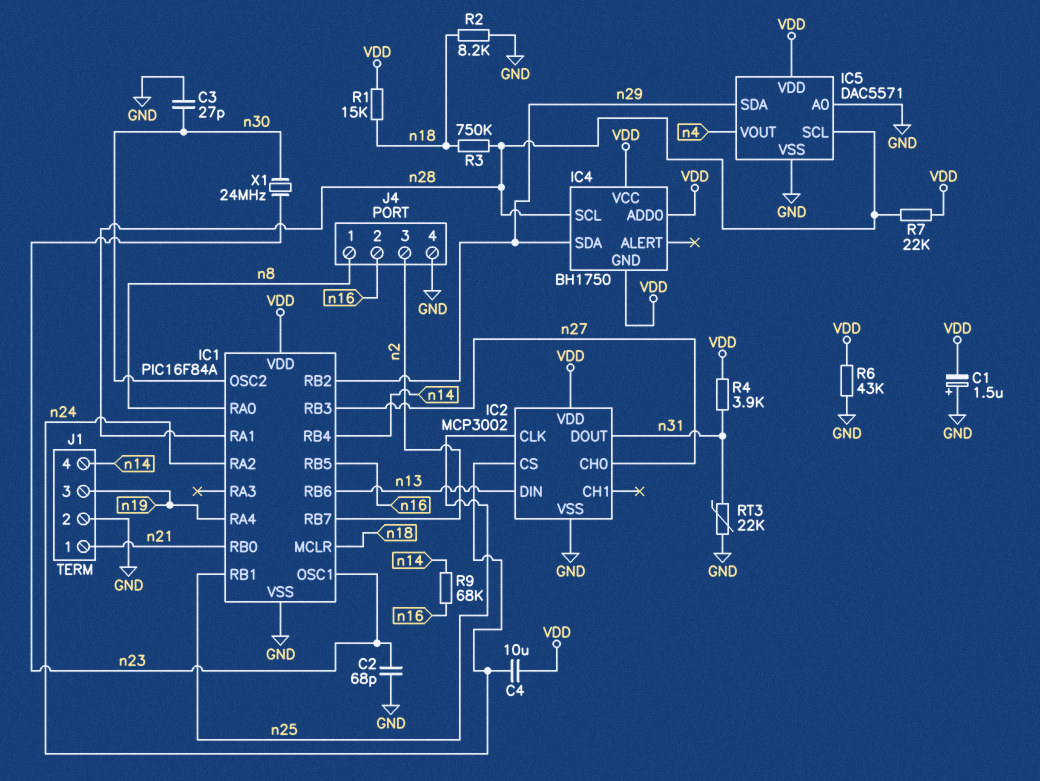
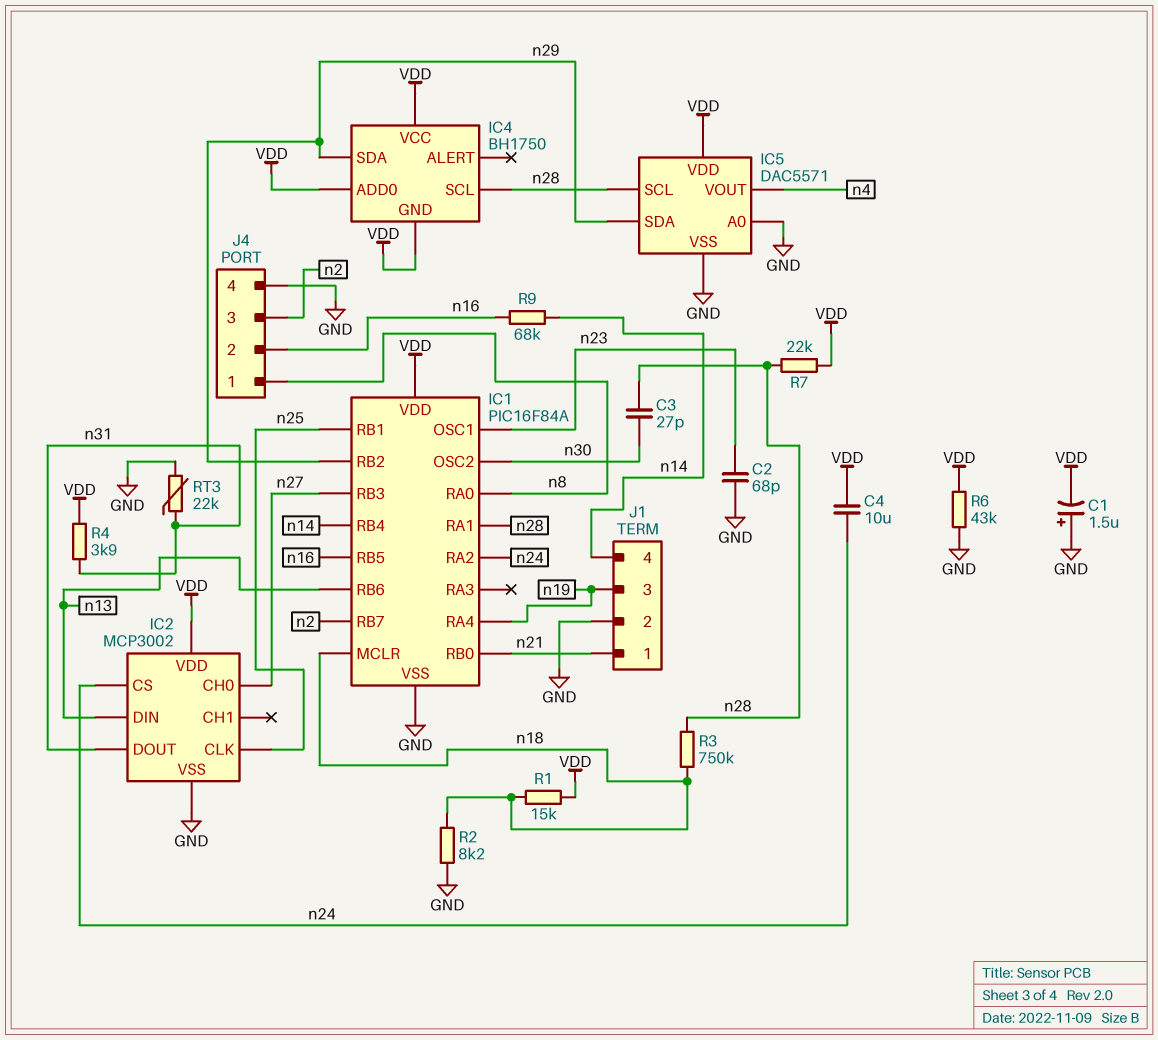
C3: 27pF (GND, n30) -> 27pF (n28, n30)
X1: 24MHz (n23, n30) -> none

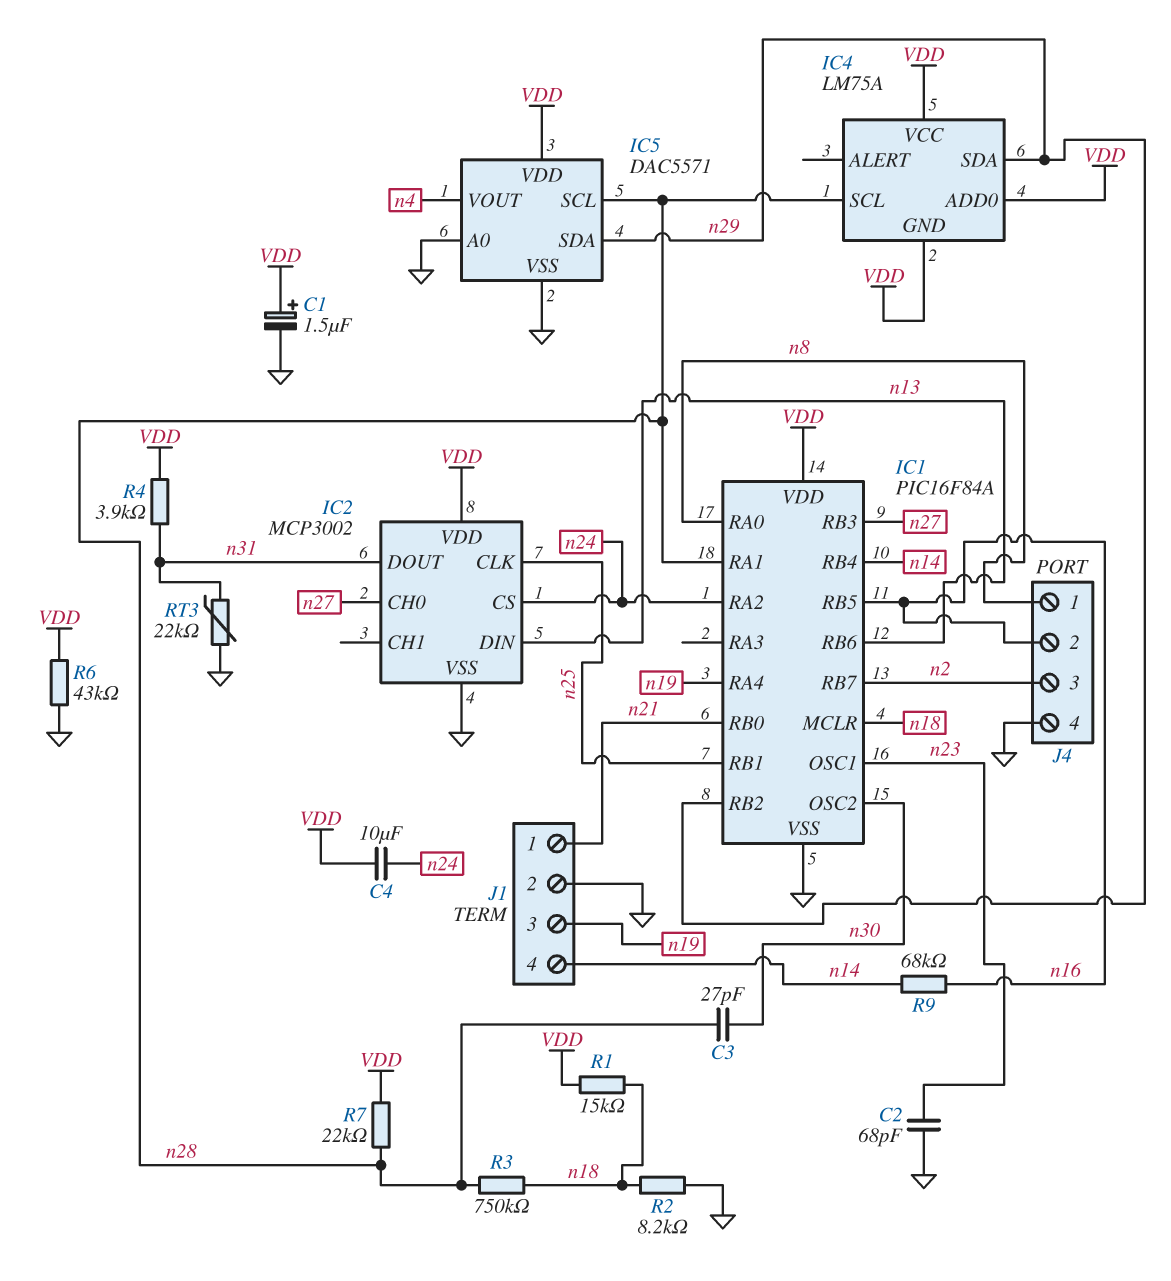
C1: 1.5uF (plus GND, minus VDD) -> 1.5uF (plus VDD, minus GND)
IC4: BH1750 -> LM75A

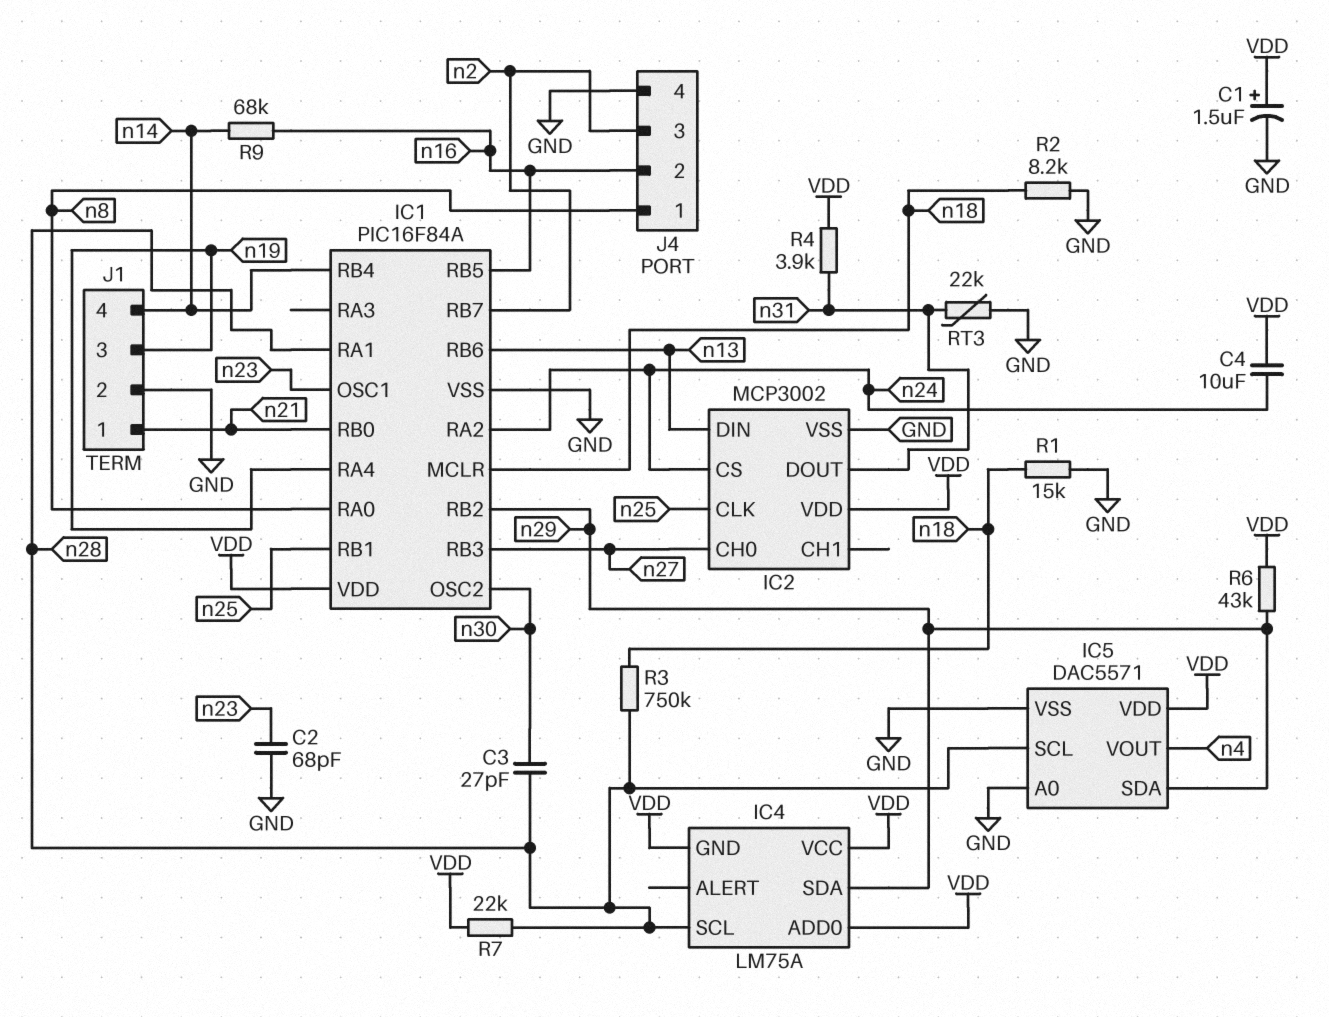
R1: 15k (VDD, n18) -> 15k (GND, n18)
R6: 43k (GND, VDD) -> 43k (VDD, n29)

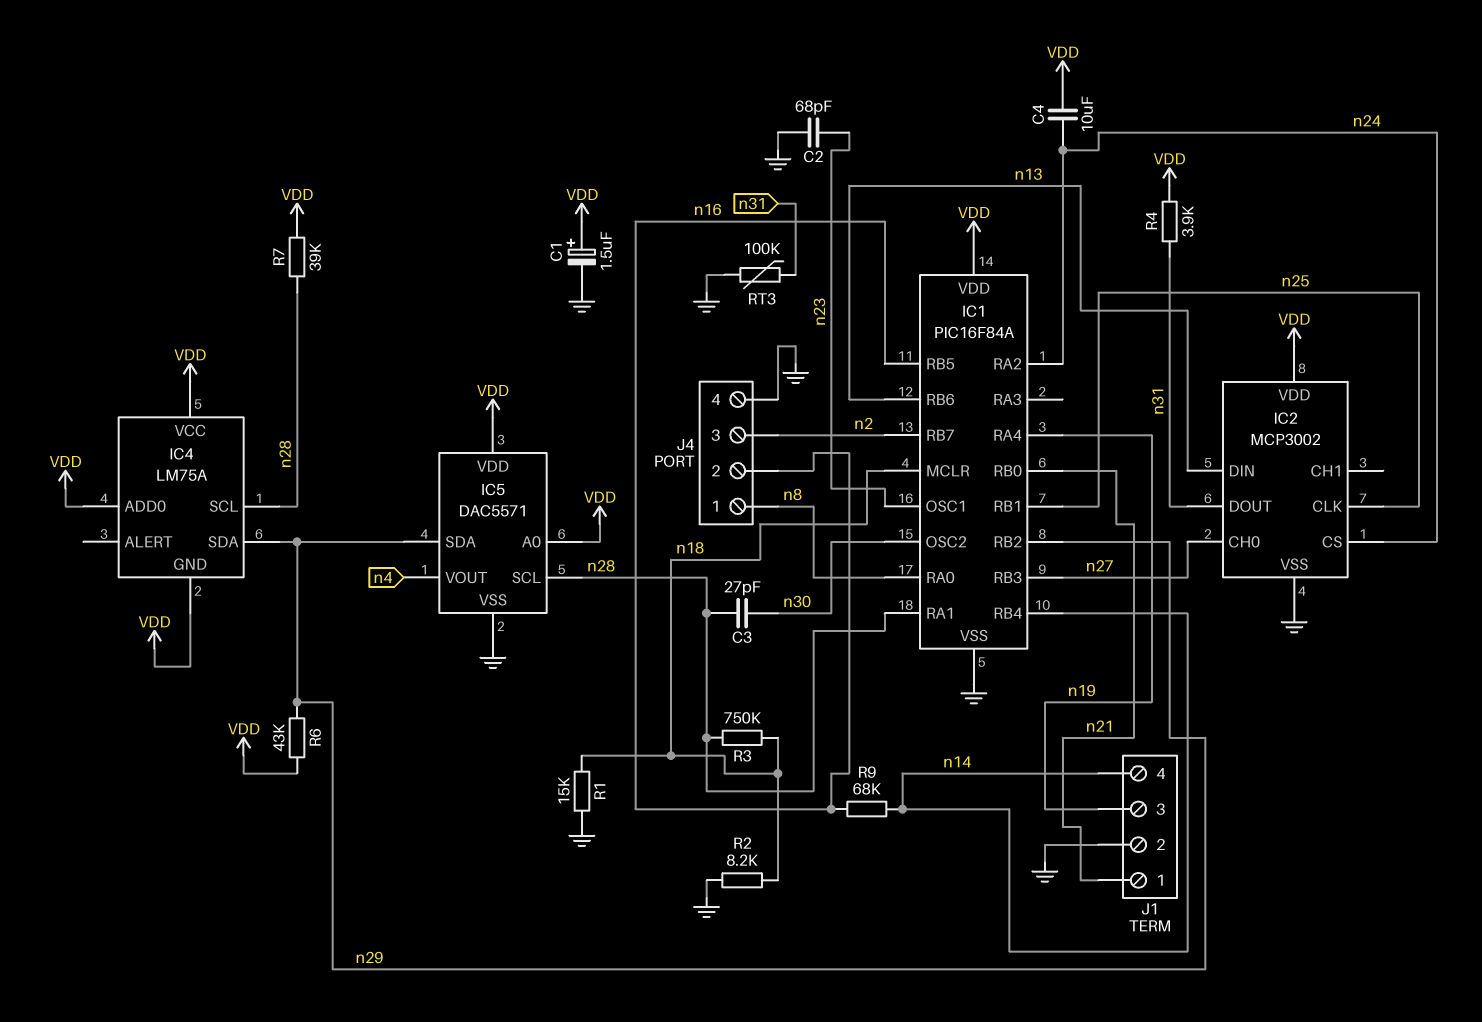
IC5 pin A0: GND -> VDD
R7: 22k (VDD, n28) -> 39k (VDD, n28)
RT3: 22k (GND, n31) -> 100k (GND, n31)

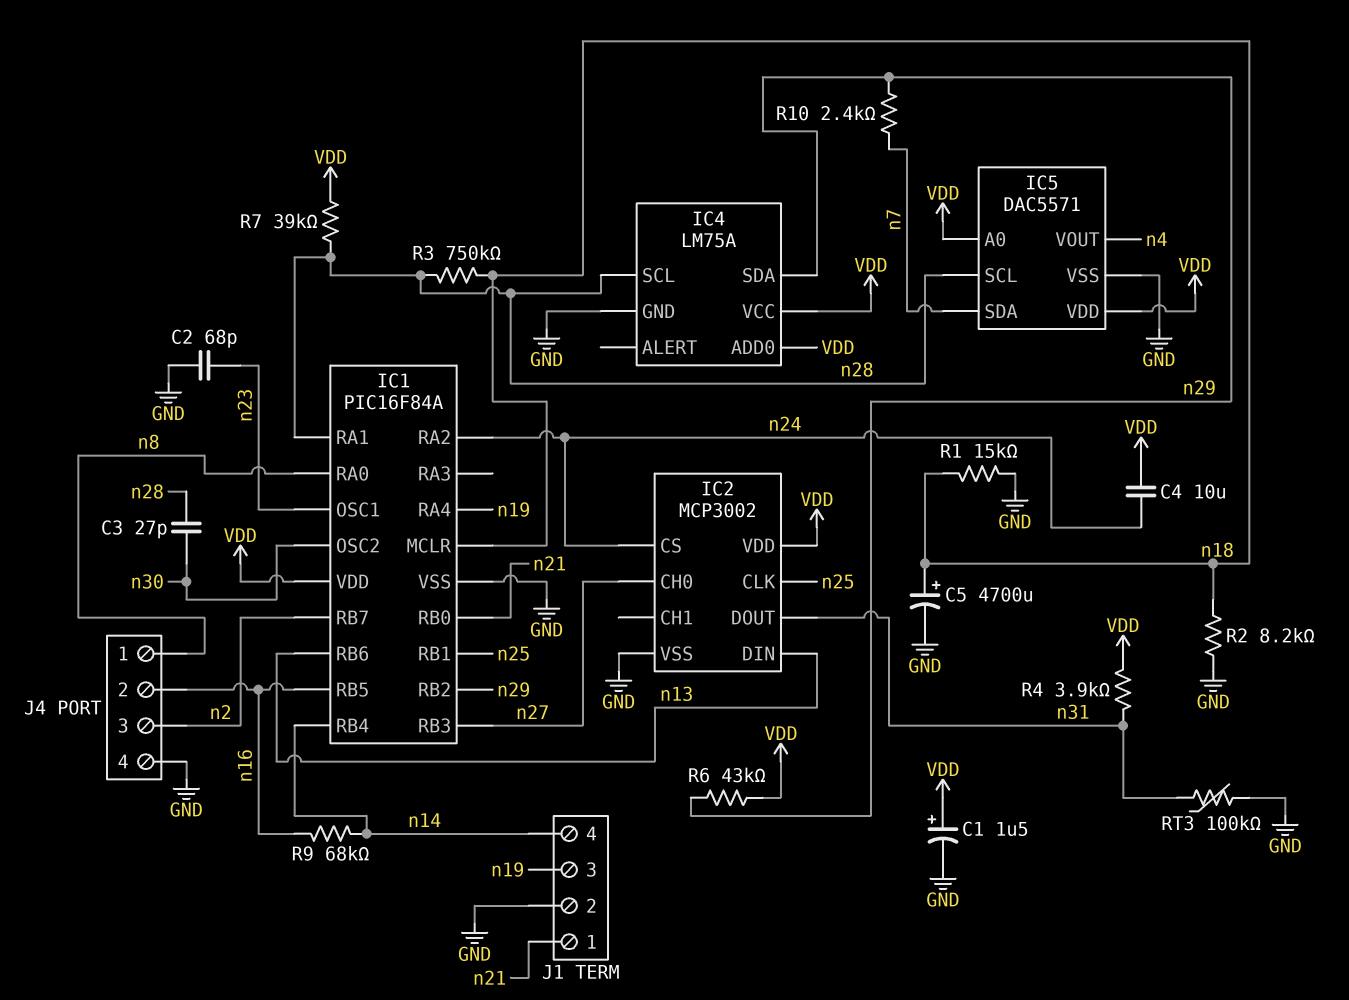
C5: none -> 4700uF (plus n18, minus GND)
IC4 pin GND: VDD -> GND
IC5 pin SDA: n29 -> n7
R10: none -> 2.4k (n7, n29)

